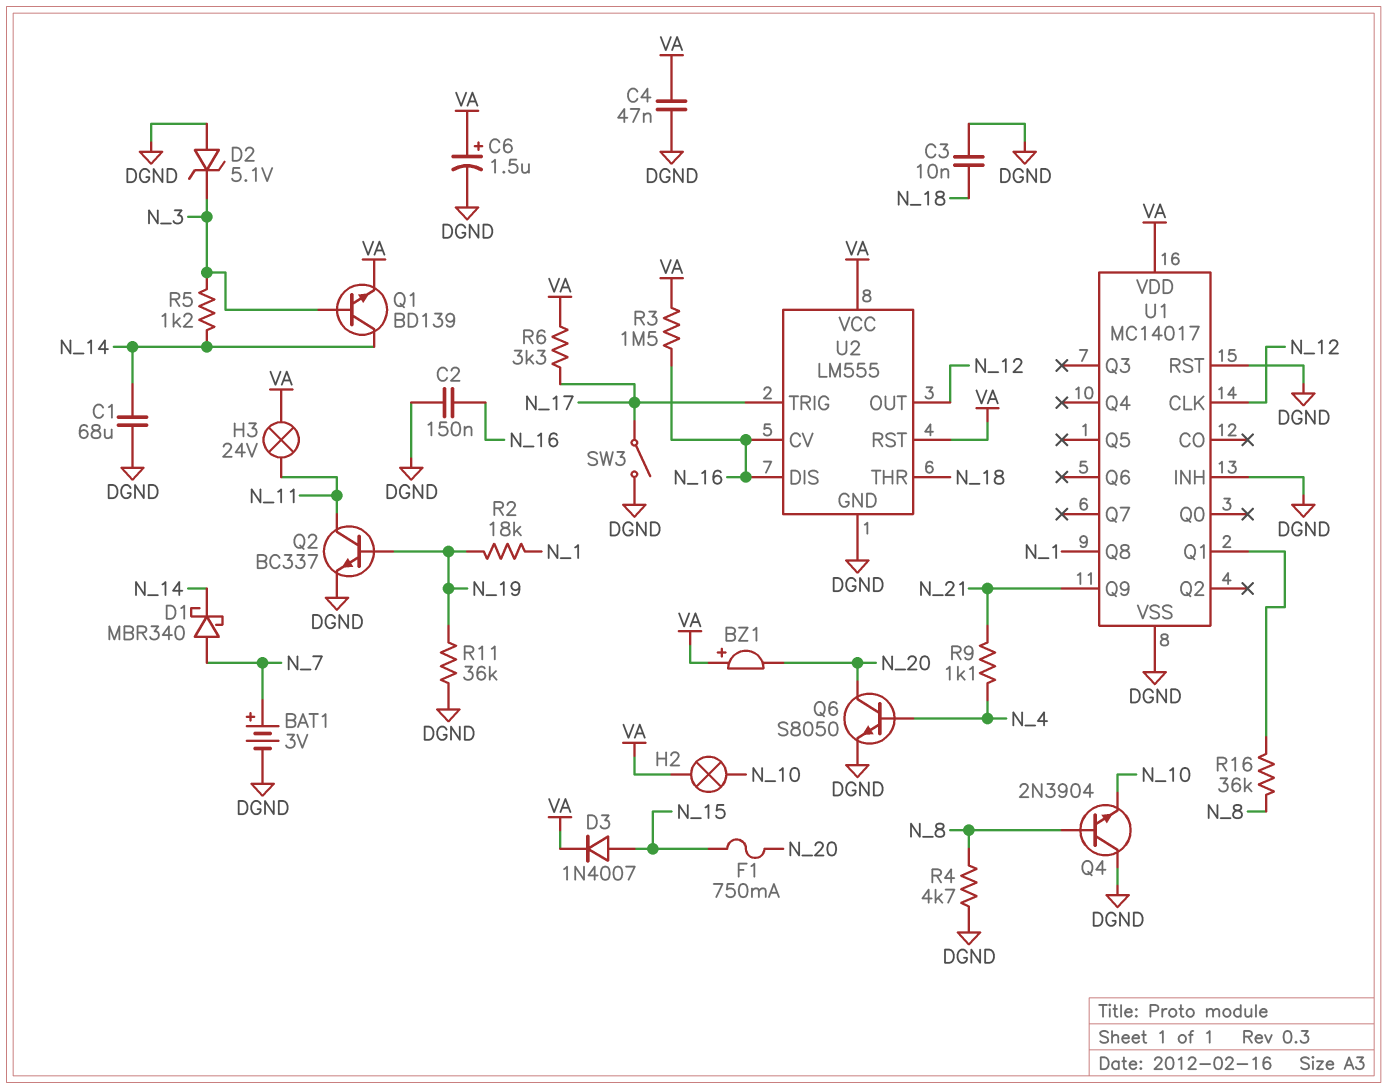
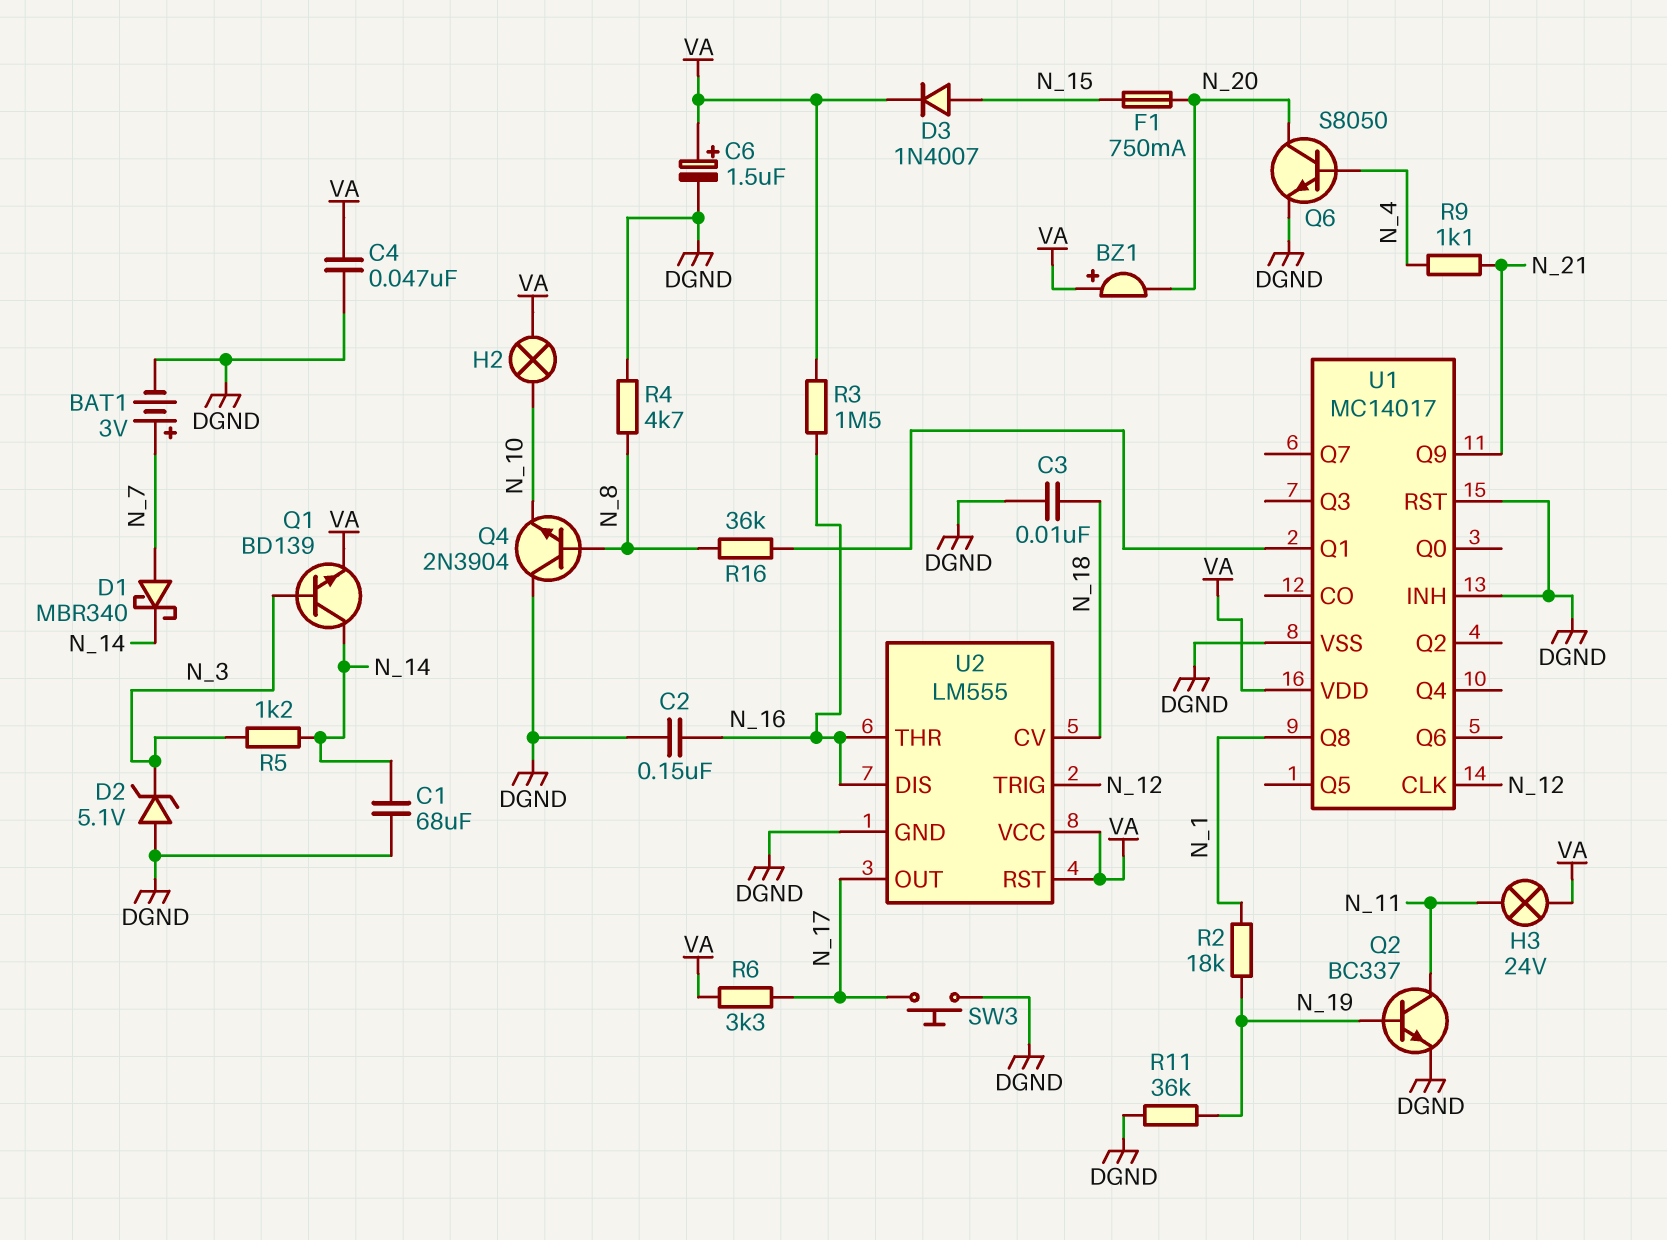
SW3: switch (DGND, N_17) -> button (DGND, N_17)
U2 pin CV: N_16 -> N_18
U2 pin OUT: N_12 -> N_17
U2 pin THR: N_18 -> N_16
U2 pin TRIG: N_17 -> N_12

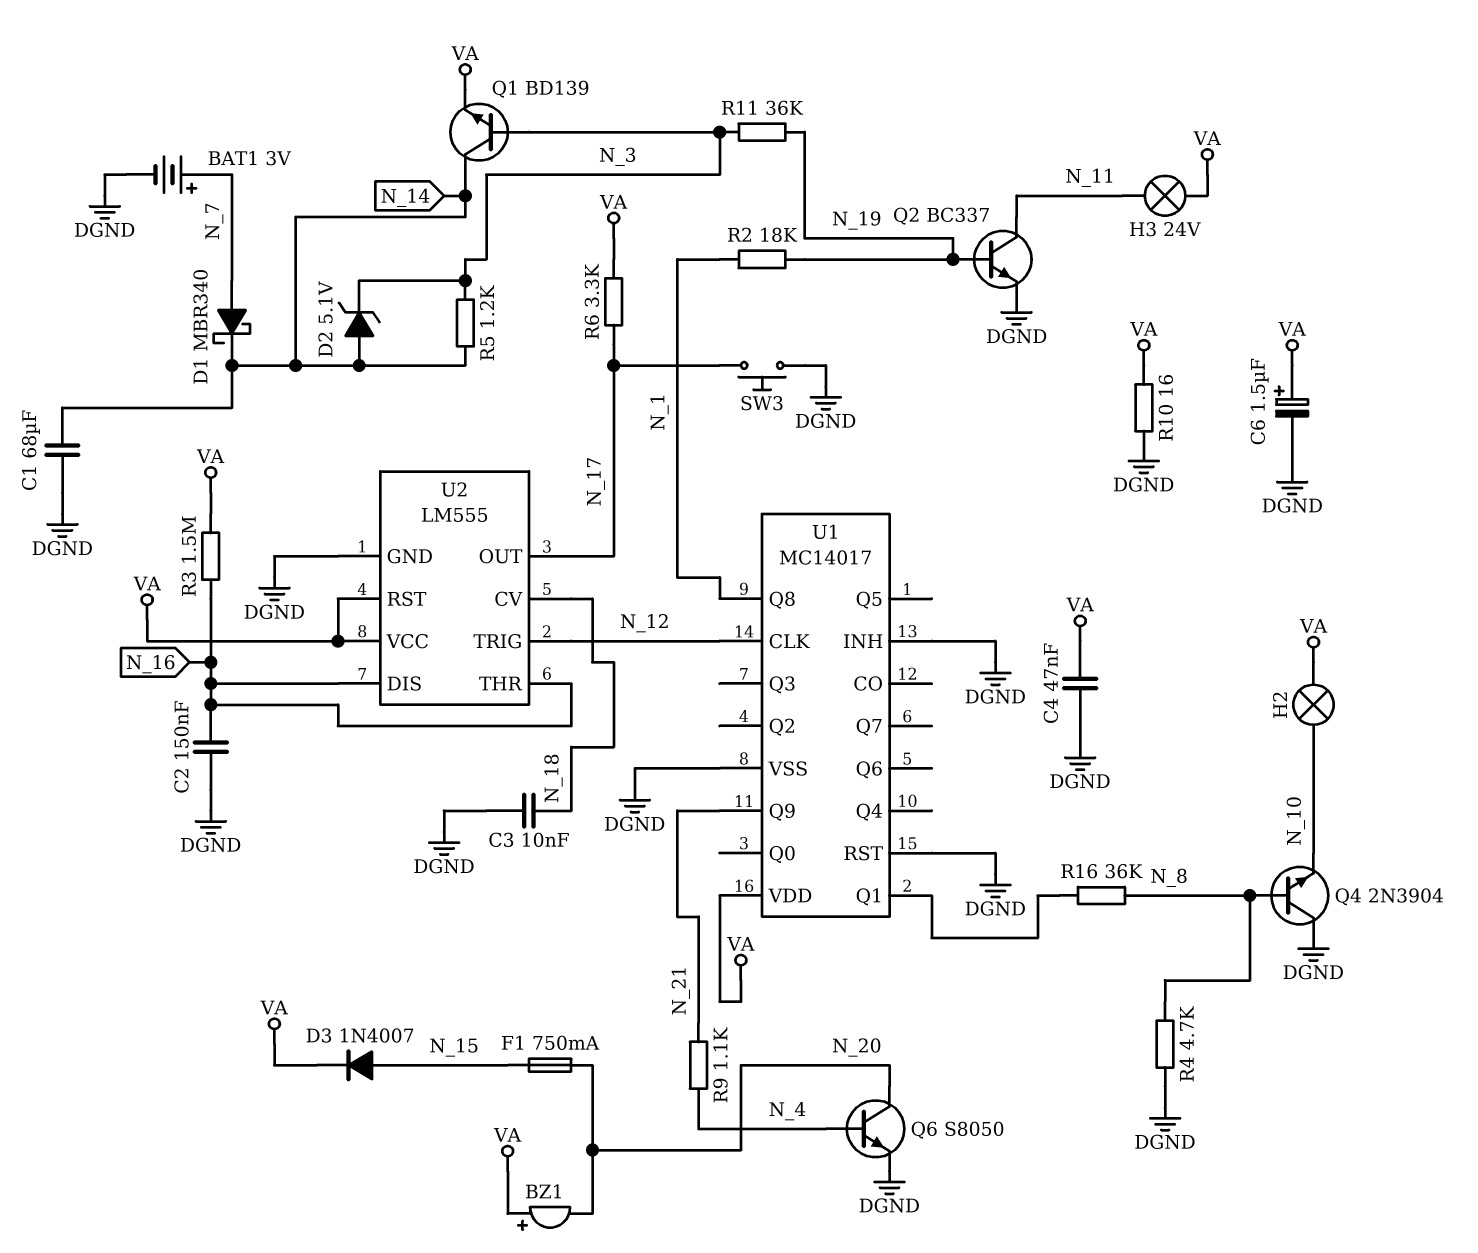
D2: zener 5.1V (A DGND, K N_3) -> zener 5.1V (A N_14, K N_3)
R10: none -> 16 (DGND, VA)
R11: 36k (DGND, N_19) -> 36k (N_3, N_19)

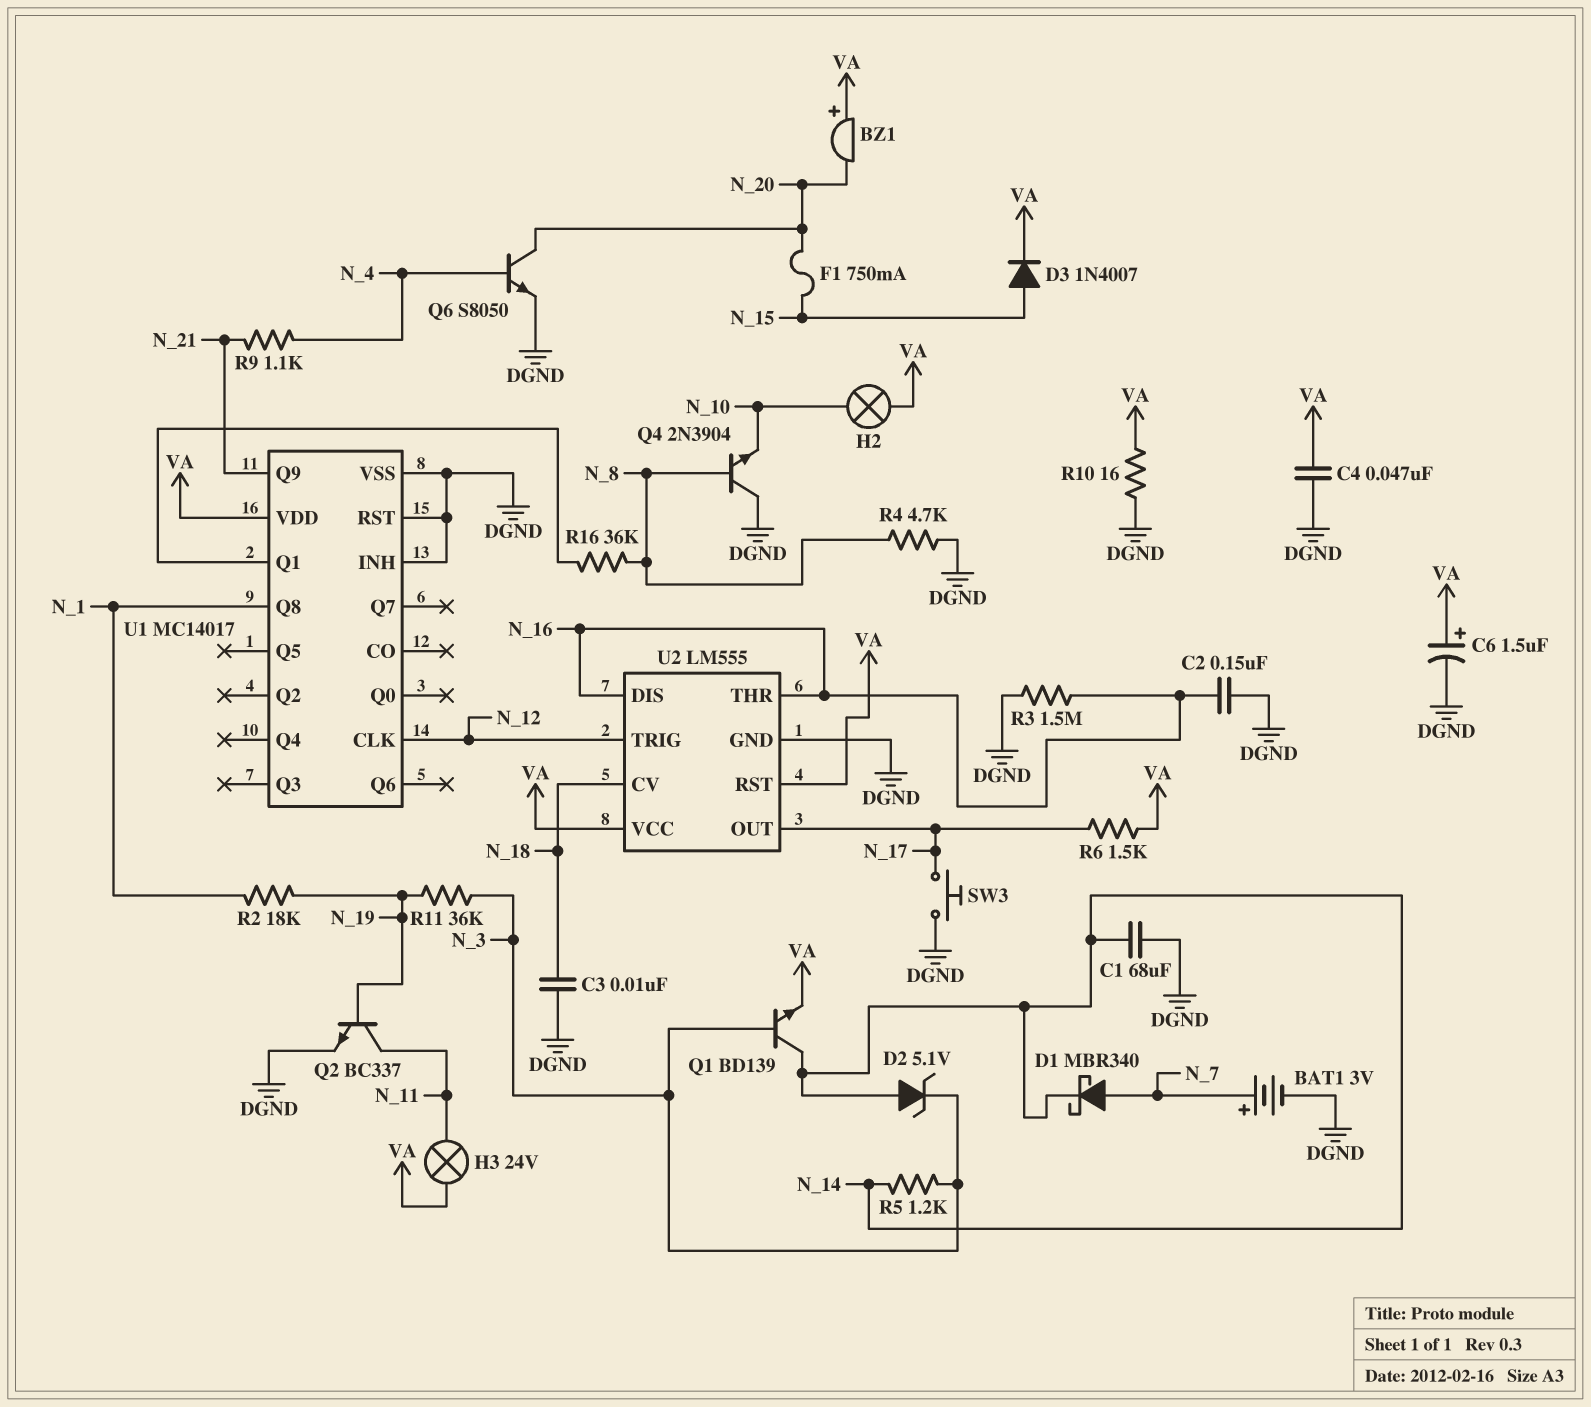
R3: 1.5M (N_16, VA) -> 1.5M (DGND, N_16)
R6: 3.3k (N_17, VA) -> 1.5k (N_17, VA)

